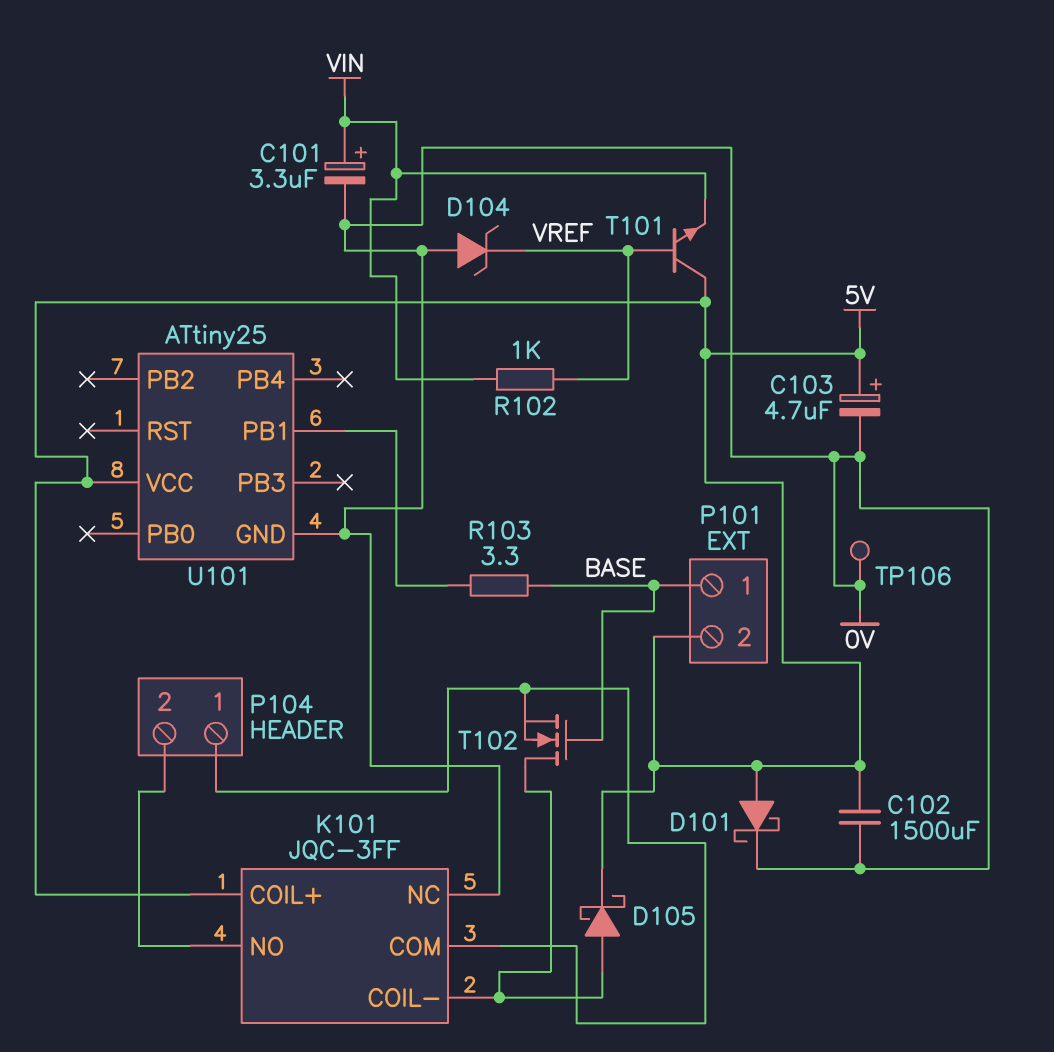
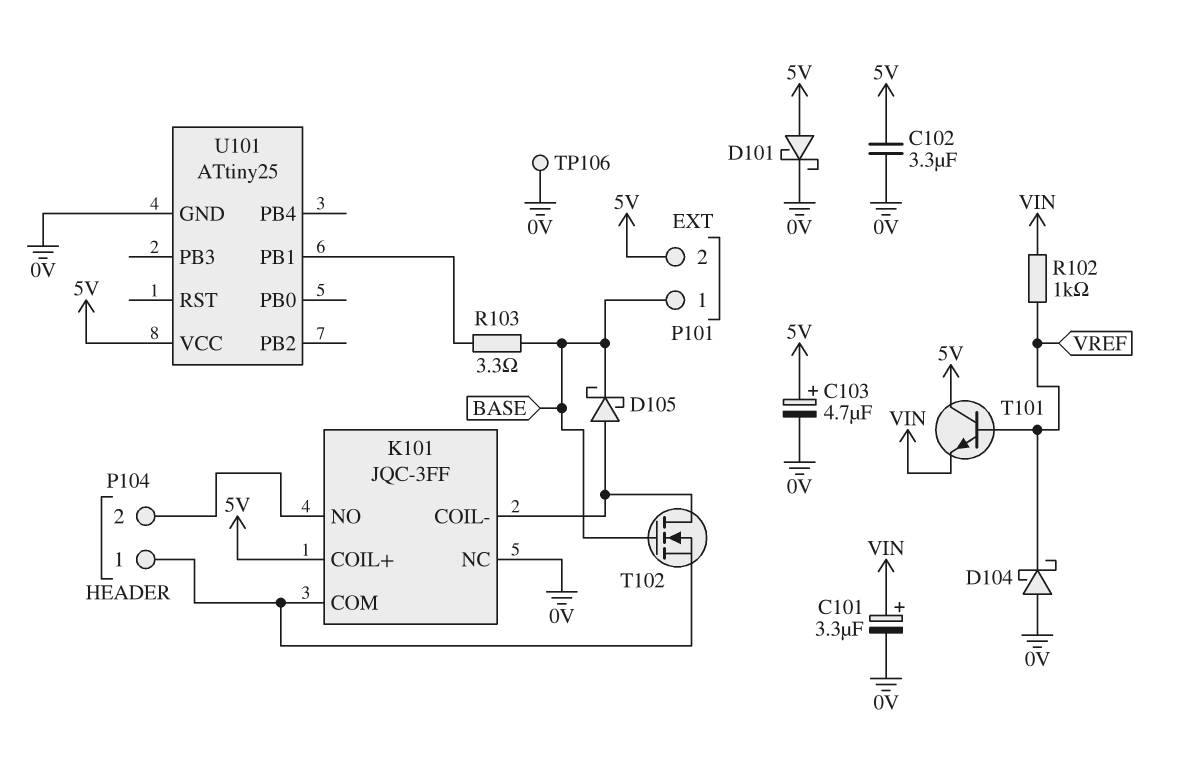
C102: 1500uF (0V, 5V) -> 3.3uF (0V, 5V)
D104: zener (A 0V, K VREF) -> schottky (A 0V, K VREF)
D105: schottky (A K101/COIL-, K 5V) -> schottky (A K101/COIL-, K BASE)

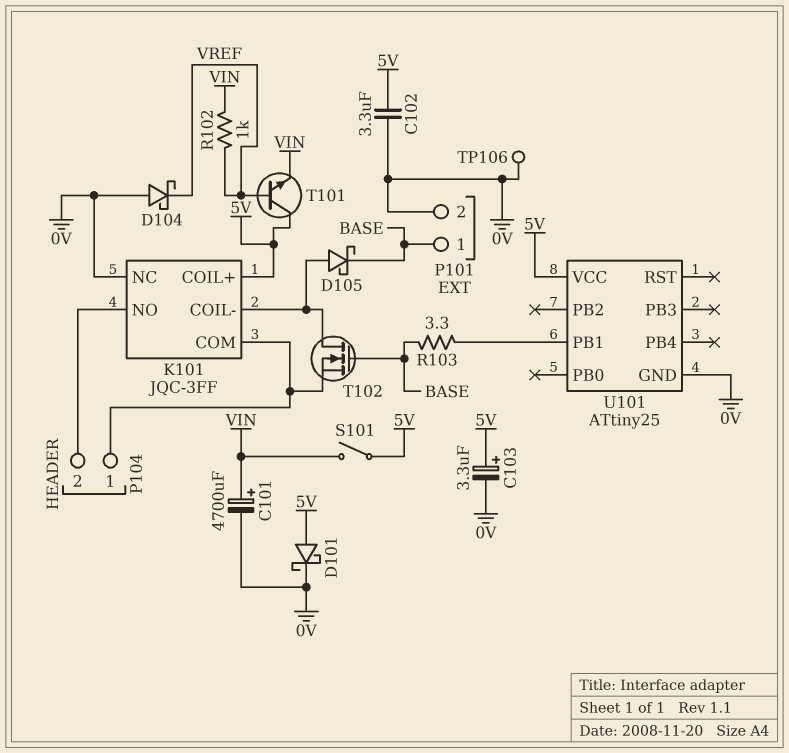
C101: 3.3uF (plus VIN, minus 0V) -> 4700uF (plus VIN, minus 0V)
C103: 4.7uF (plus 5V, minus 0V) -> 3.3uF (plus 5V, minus 0V)
P101 pin 2: 5V -> 0V
S101: none -> switch (5V, VIN)

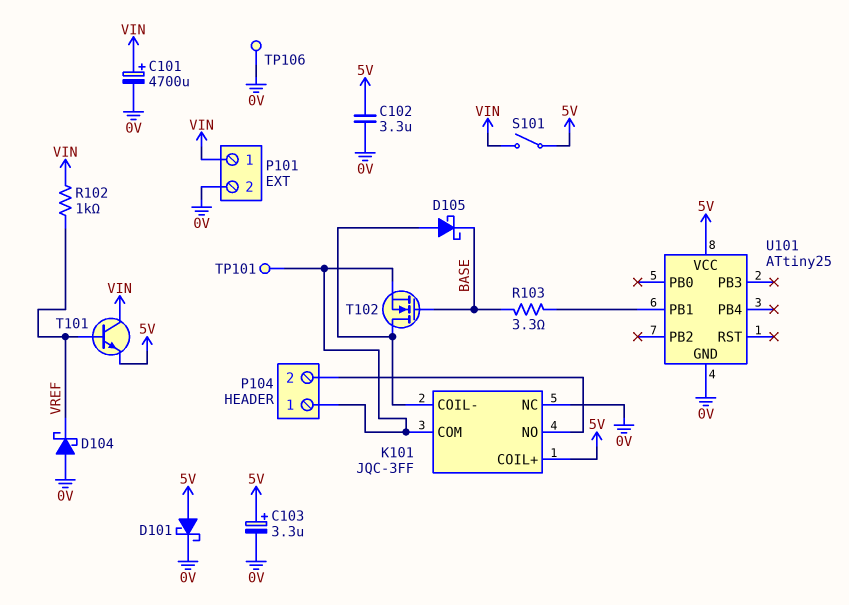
P101 pin 1: BASE -> VIN
T101: NPN (B VREF, C 5V, E VIN) -> NPN (B VREF, C VIN, E 5V)
TP101: none -> test point (K101/COM)

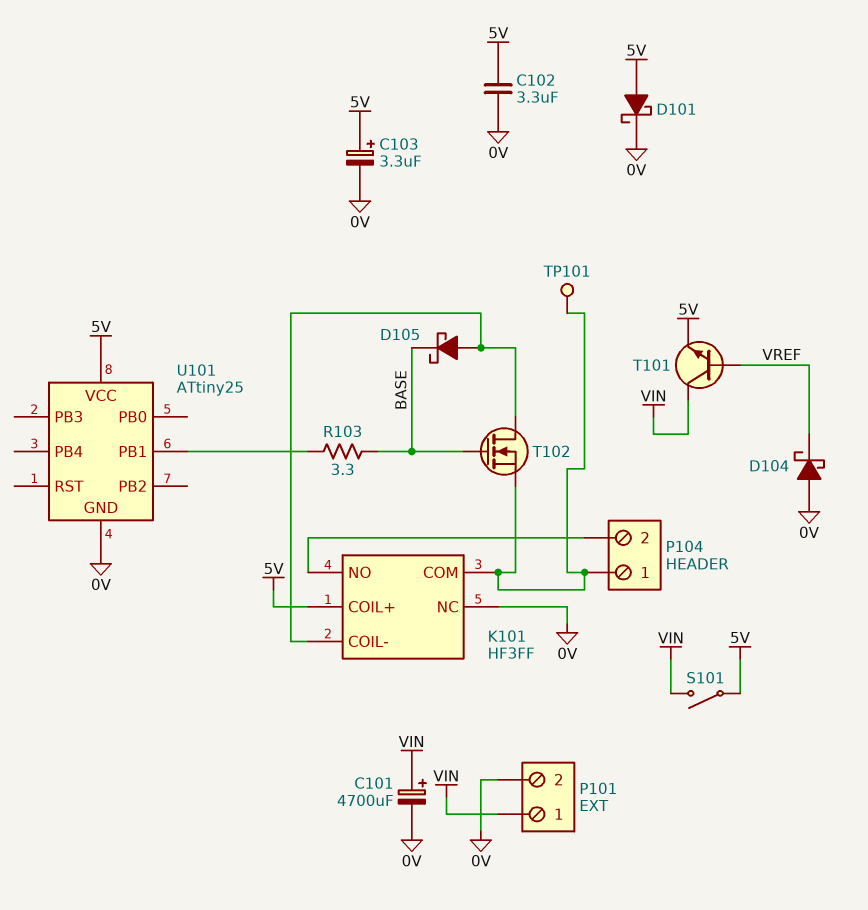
K101: JQC-3FF -> HF3FF
R102: 1k (VIN, VREF) -> none
TP106: test point (0V) -> none

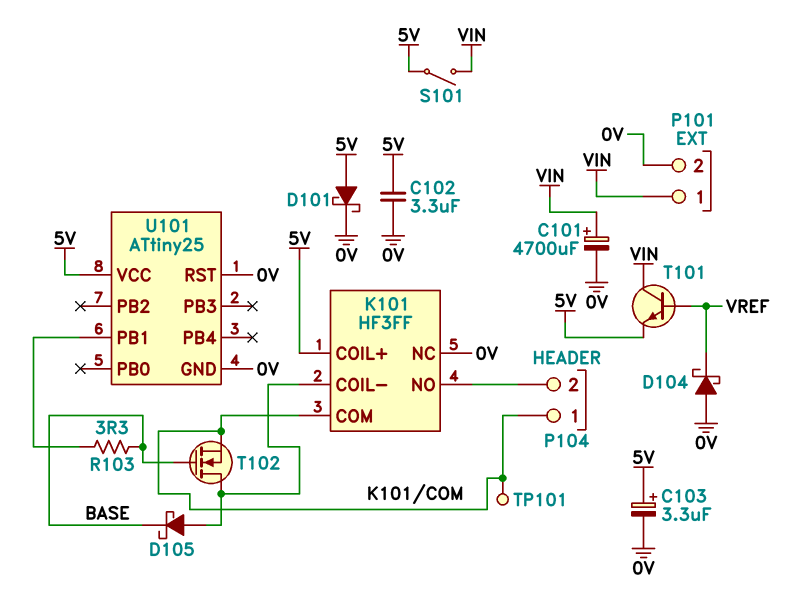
U101 pin RST: none -> 0V

